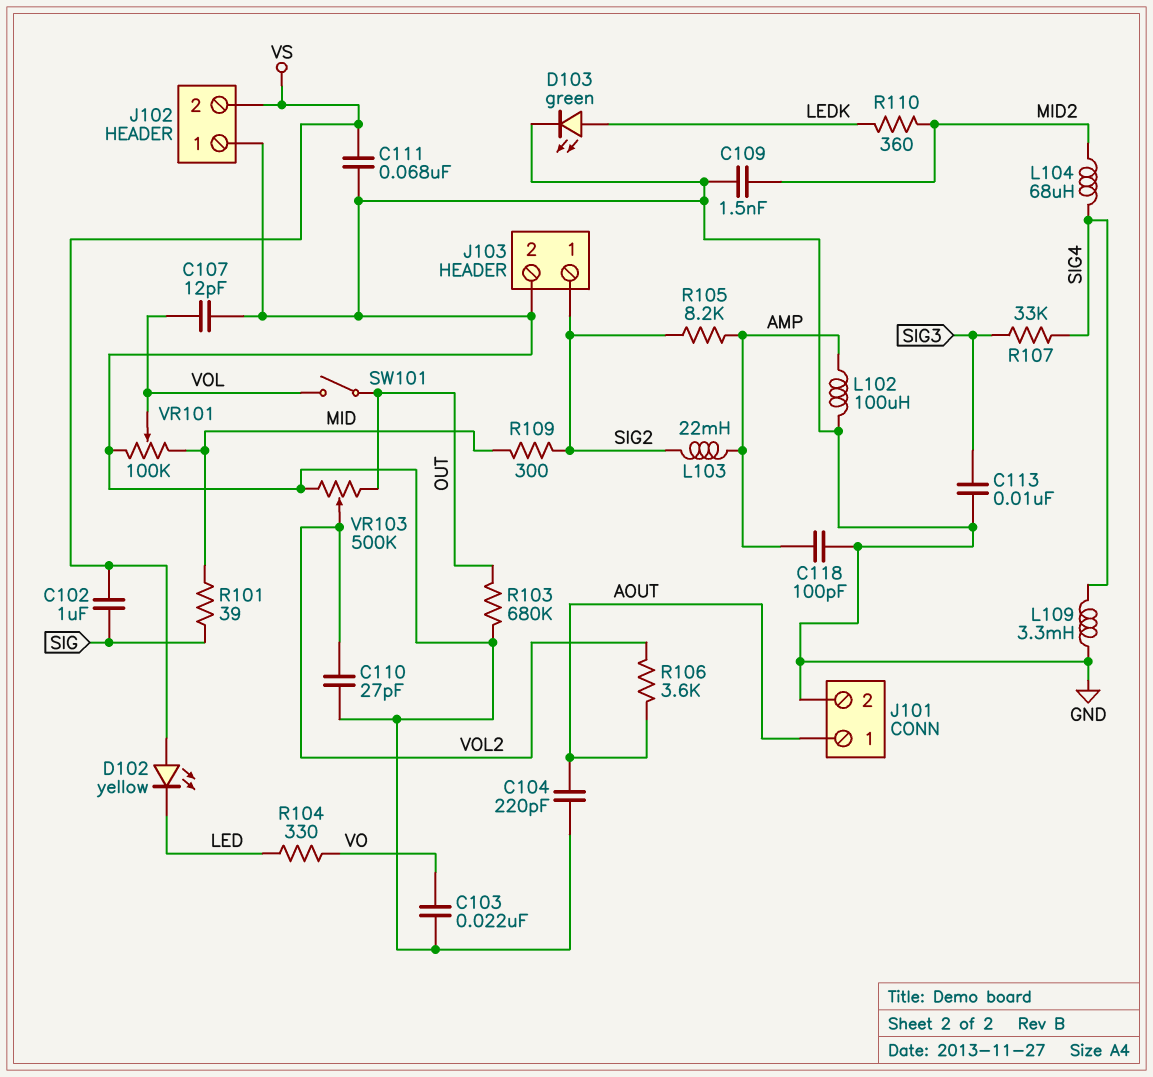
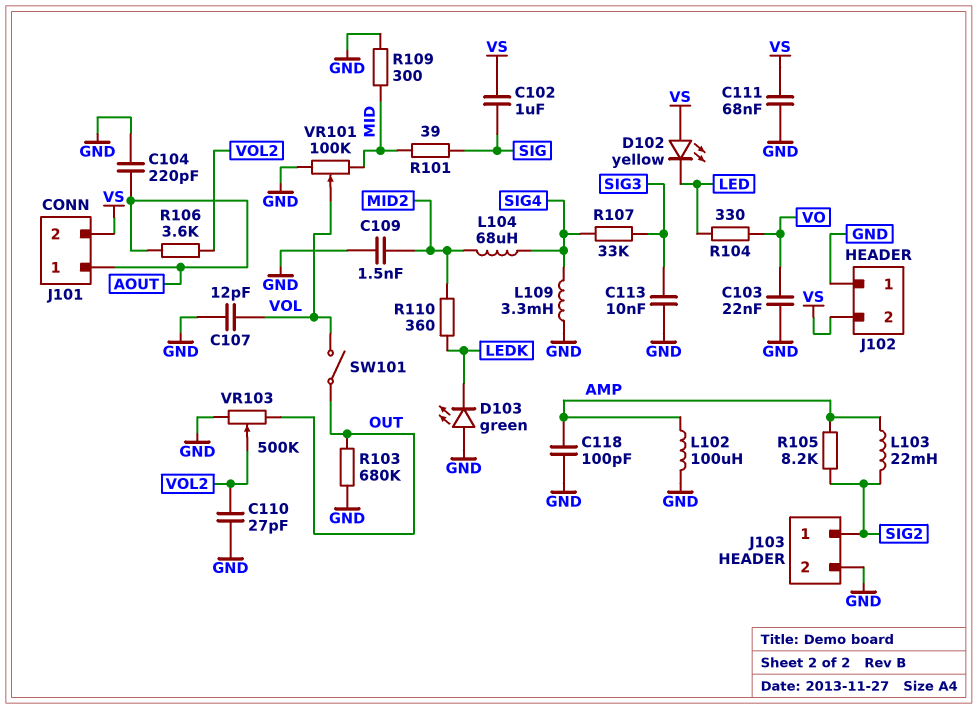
D103: LED green (A LEDK, K GND) -> LED green (A GND, K LEDK)
J101 pin 2: GND -> VS
R109: 300 (MID, SIG2) -> 300 (GND, MID)

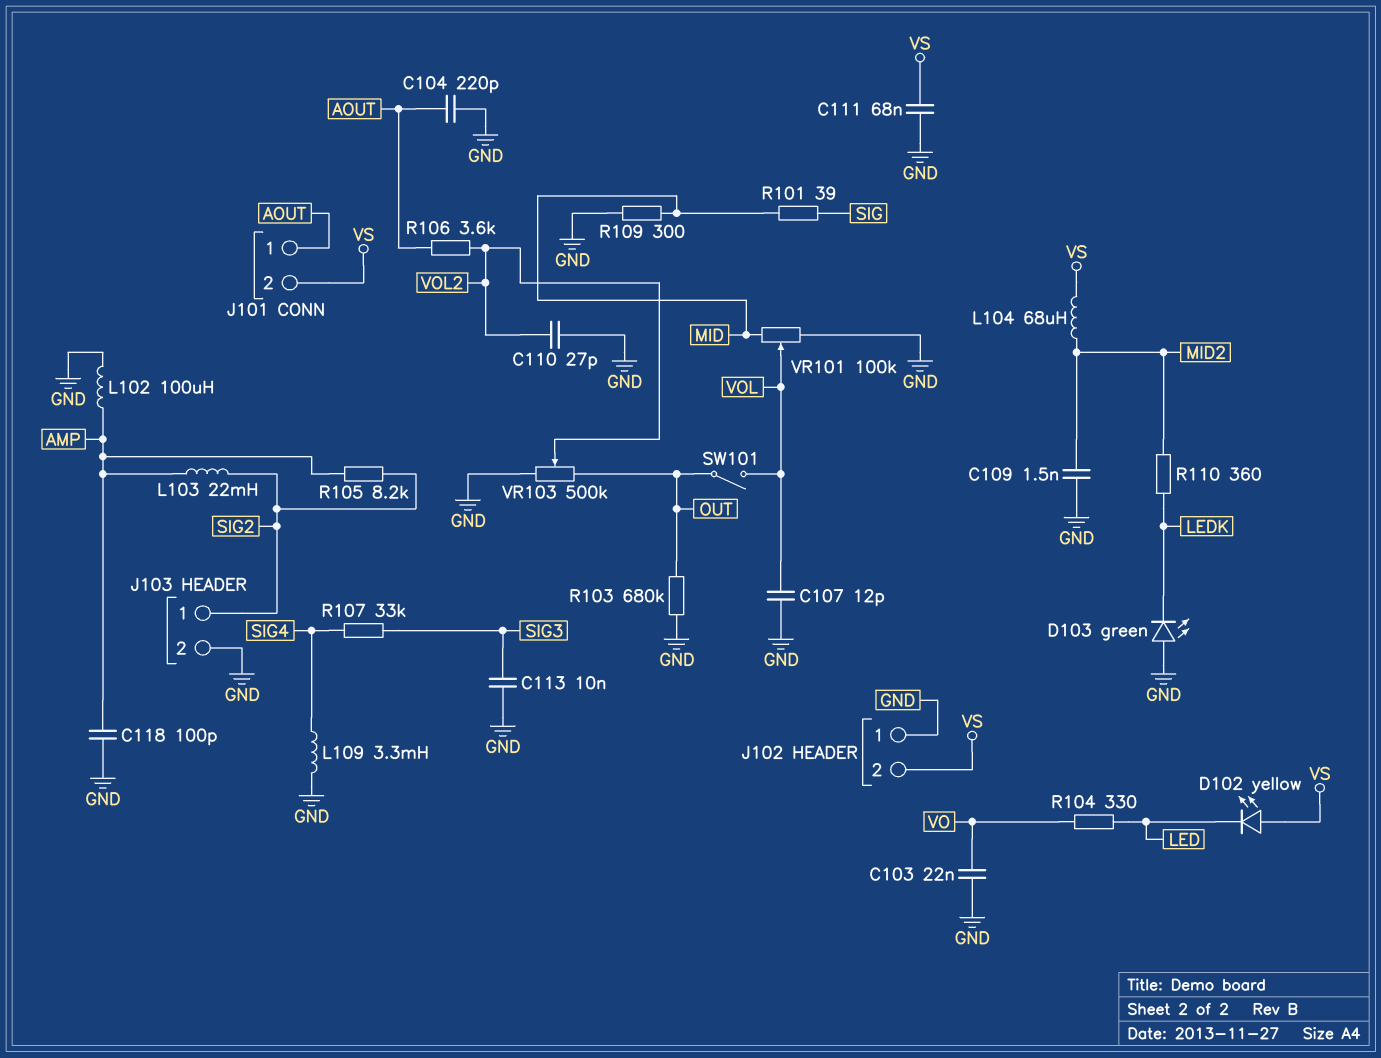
C102: 1uF (SIG, VS) -> none
L104: 68uH (MID2, SIG4) -> 68uH (MID2, VS)

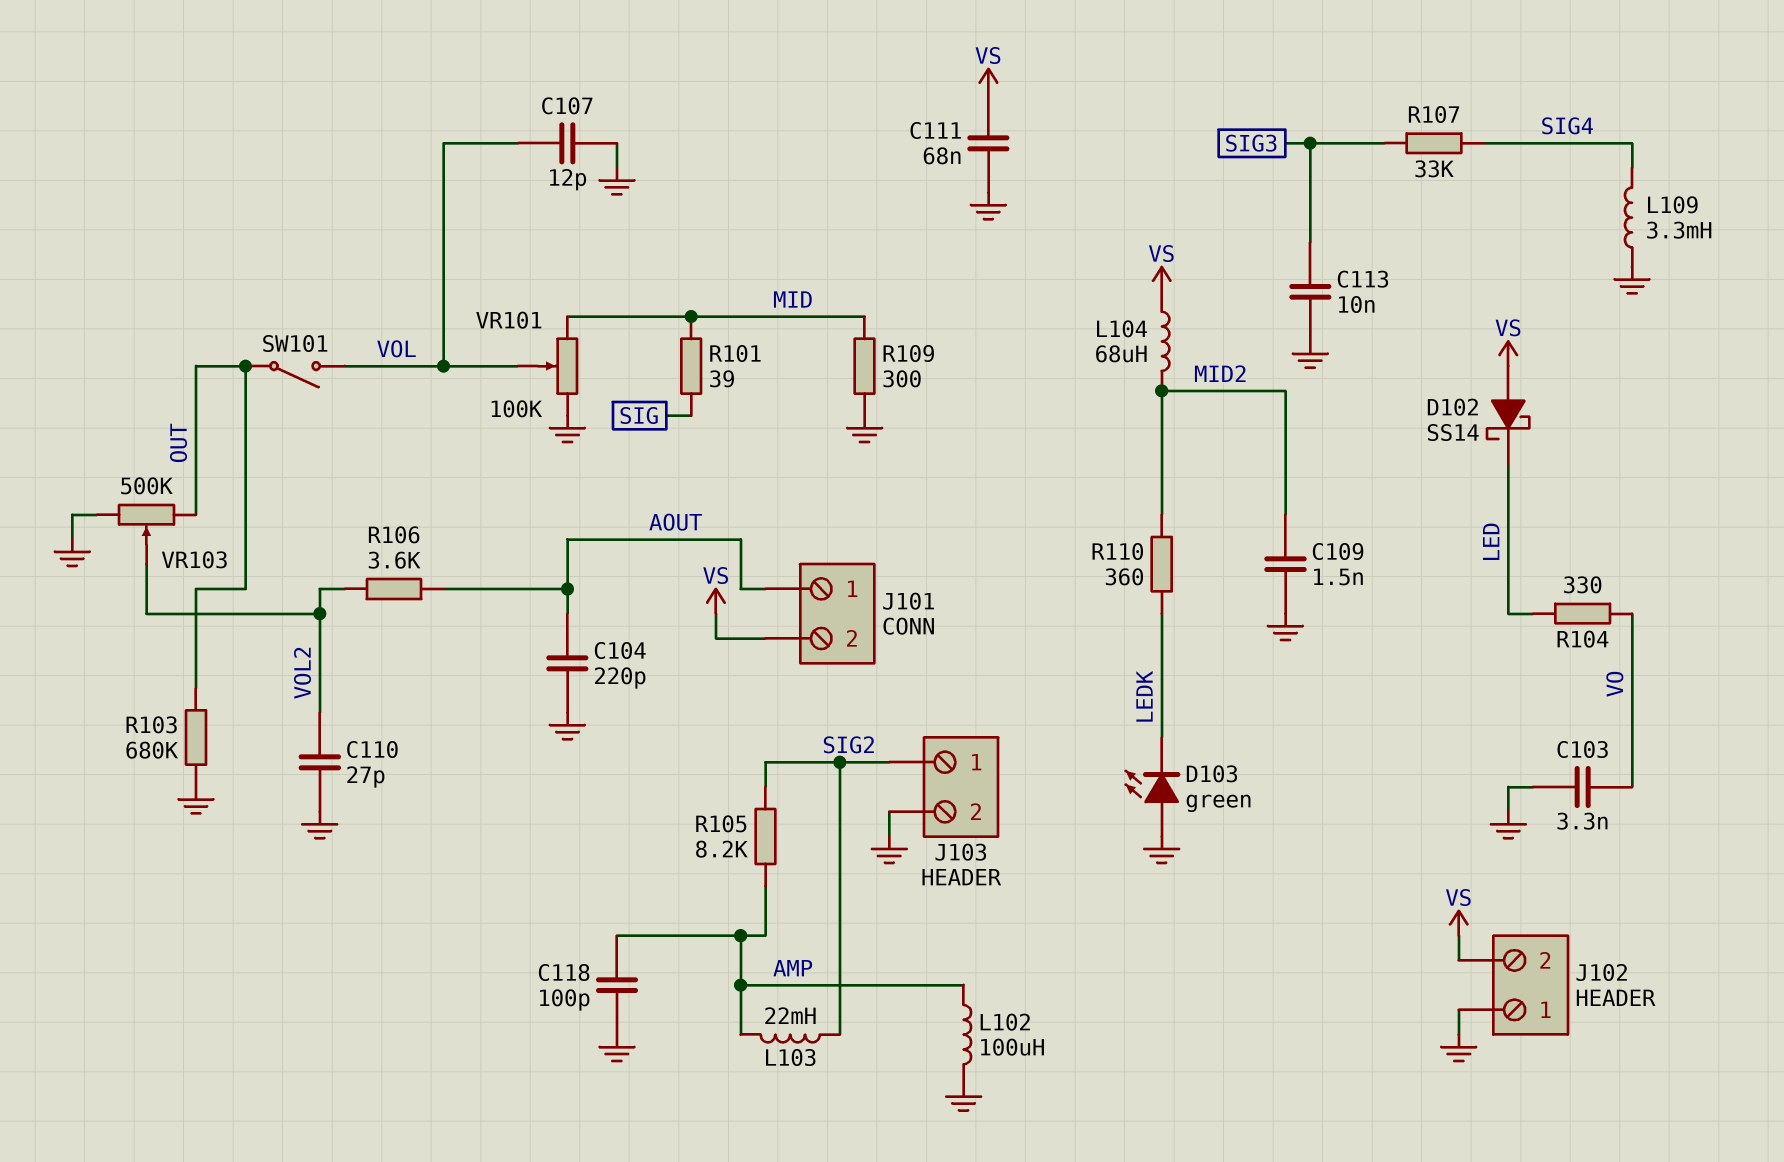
C103: 22nF (GND, VO) -> 3.3nF (GND, VO)
D102: LED yellow (A VS, K LED) -> schottky SS14 (A VS, K LED)

